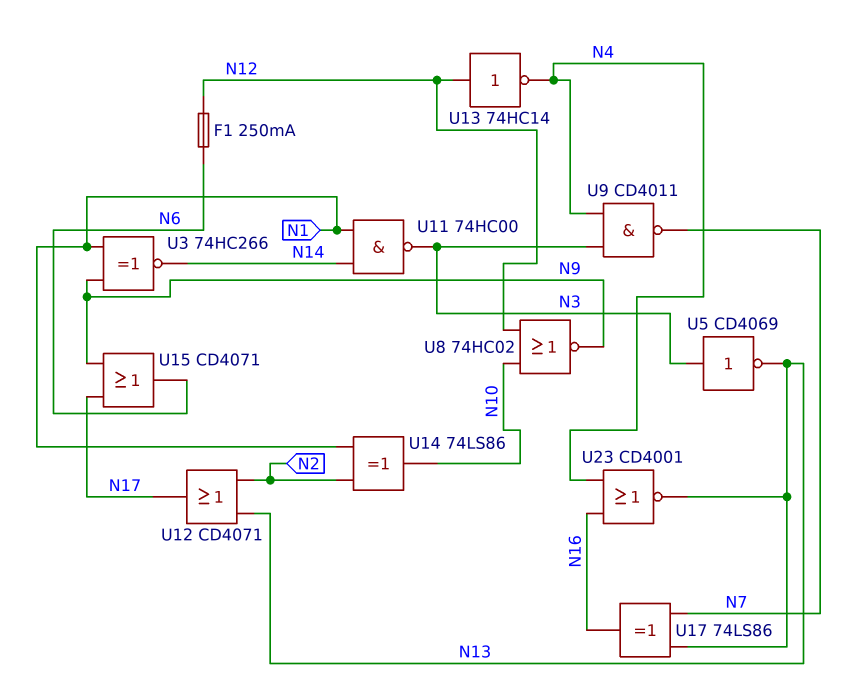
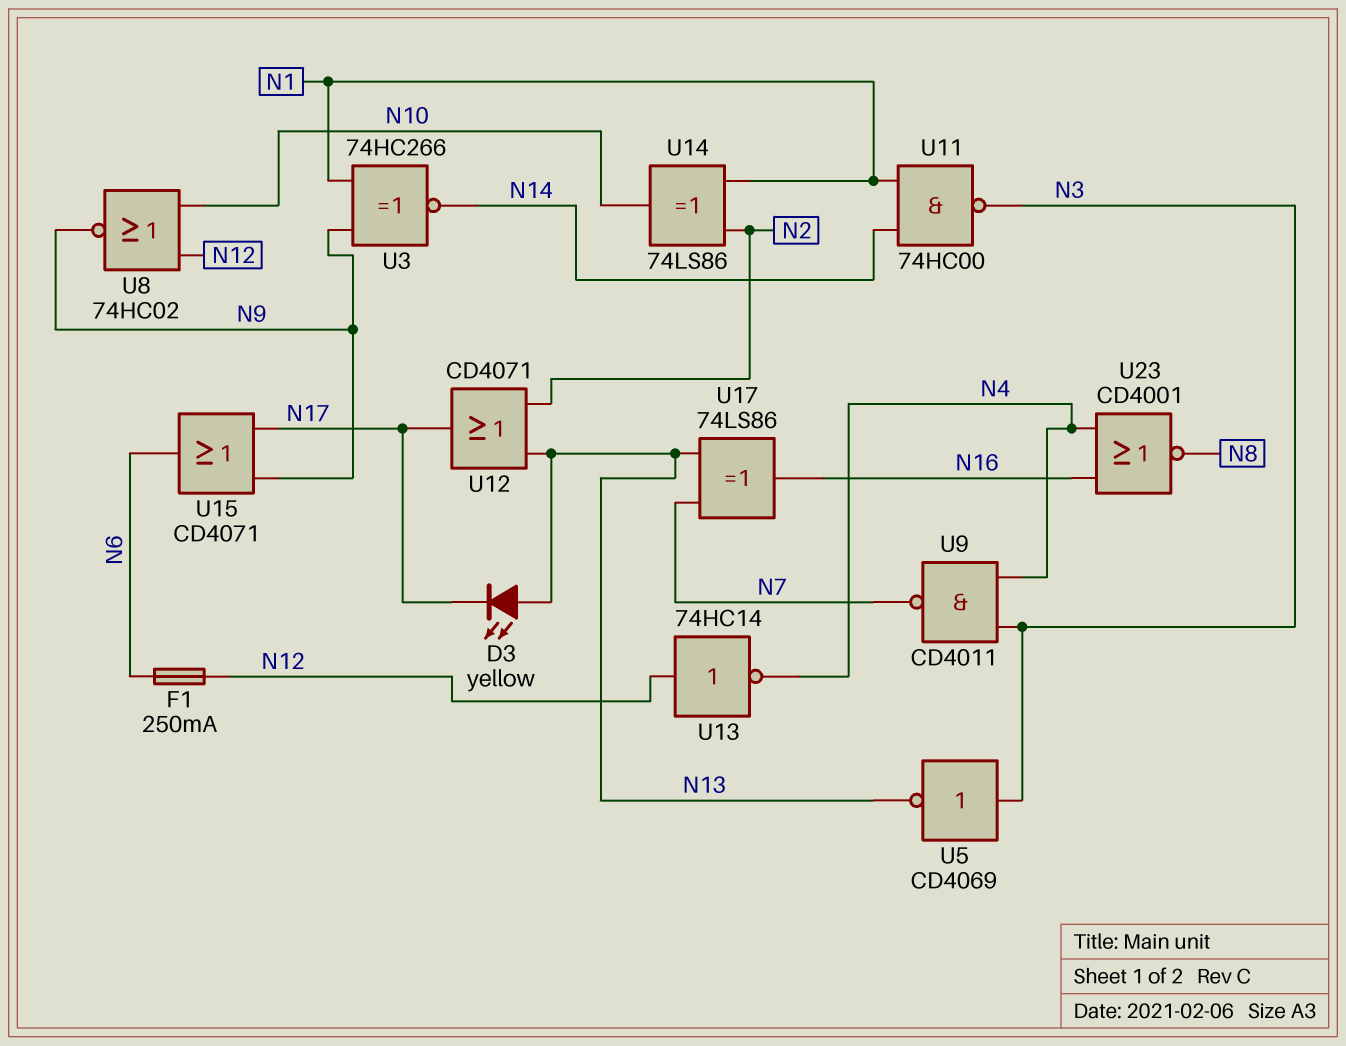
D3: none -> LED yellow (A N13, K N17)
U23: NOR CD4001 (in N4, in N16, out N13) -> NOR CD4001 (in N4, in N16, out N8)

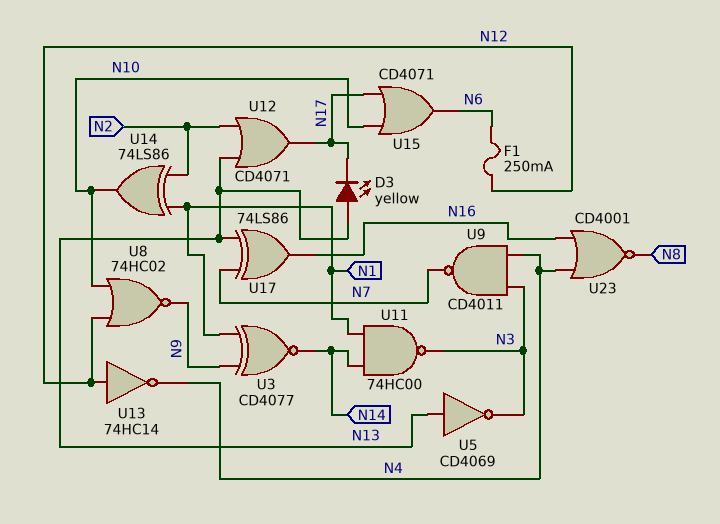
U3: XNOR 74HC266 (in N1, in N9, out N14) -> XNOR CD4077 (in N1, in N9, out N14)
U5: NOT CD4069 (in N3, out N13) -> NOT CD4069 (in N13, out N3)
U15: OR CD4071 (in N9, in N17, out N6) -> OR CD4071 (in N10, in N17, out N6)

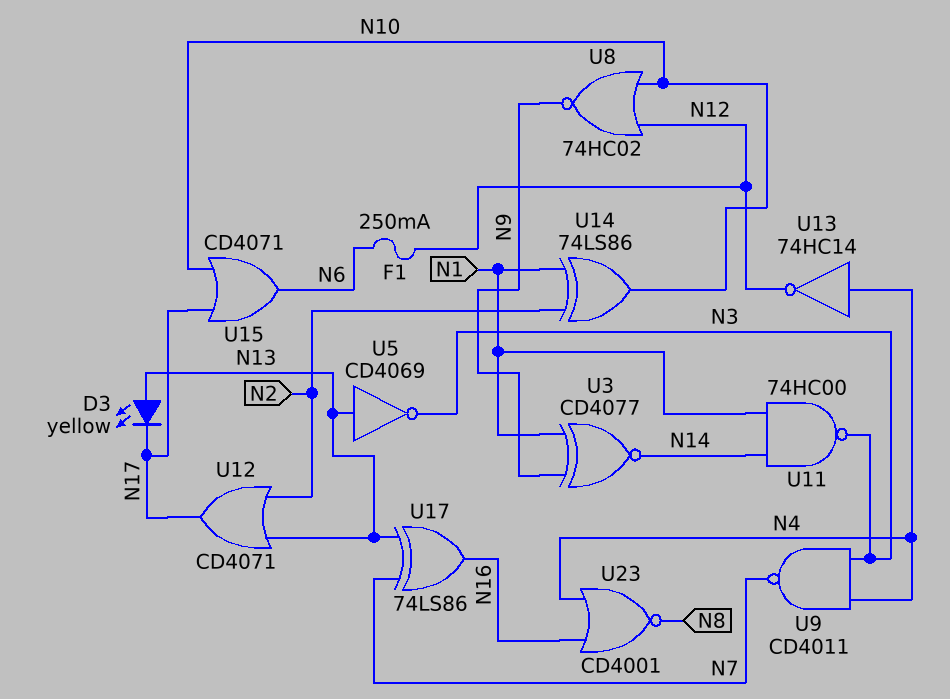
U13: NOT 74HC14 (in N12, out N4) -> NOT 74HC14 (in N4, out N12)

